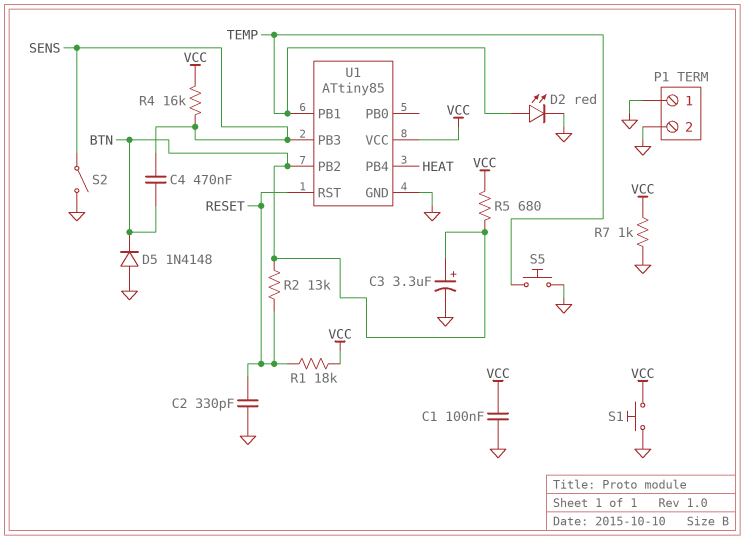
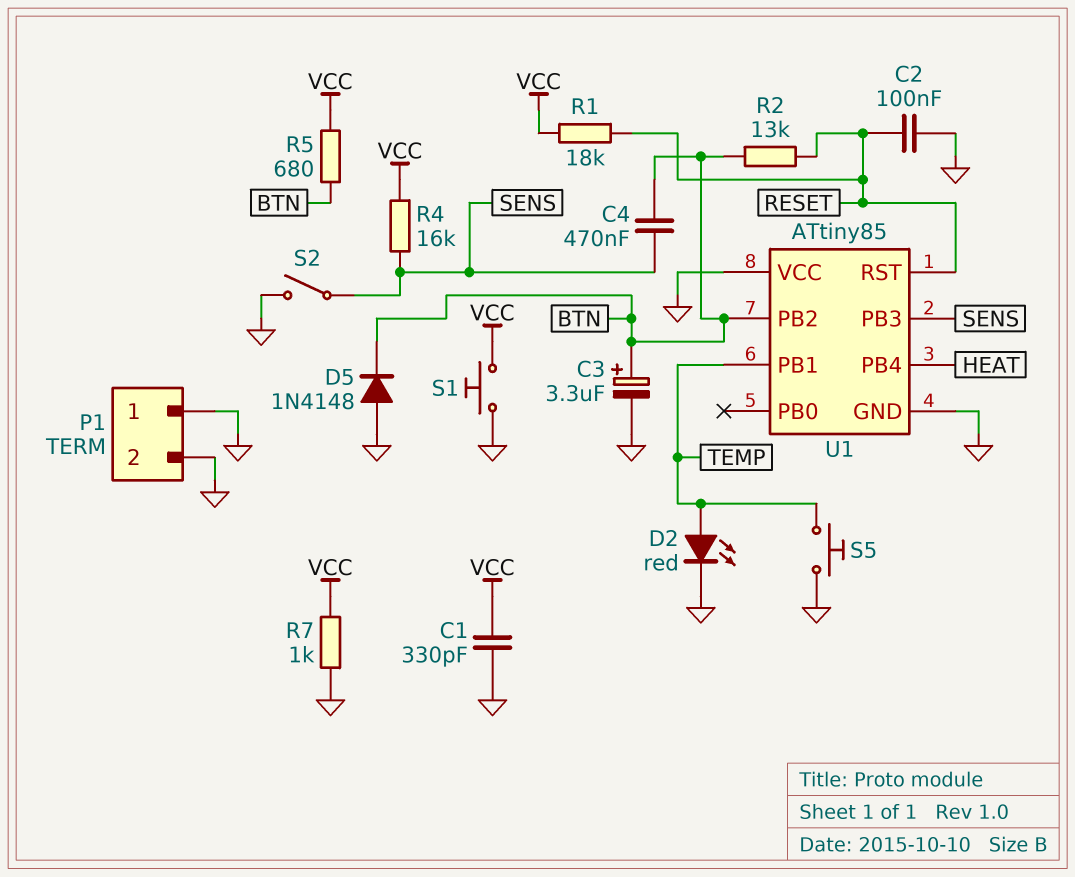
C1: 100nF (GND, VCC) -> 330pF (GND, VCC)
C2: 330pF (GND, RESET) -> 100nF (GND, RESET)
U1 pin VCC: VCC -> GND

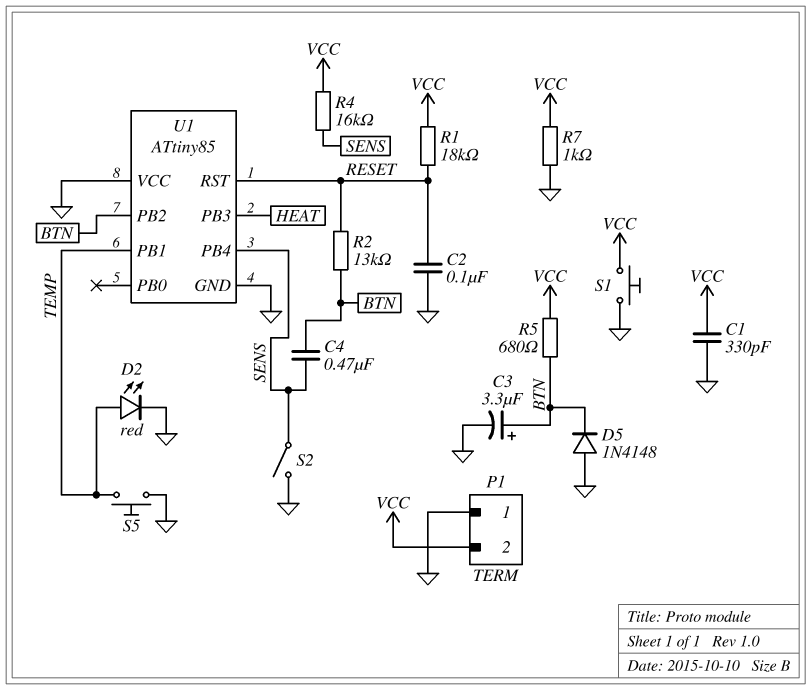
P1 pin 2: GND -> VCC
U1 pin PB3: SENS -> HEAT
U1 pin PB4: HEAT -> SENS

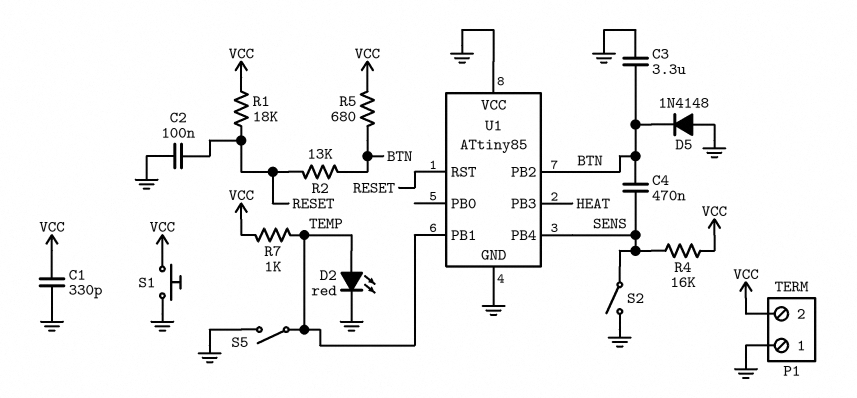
C3: 3.3uF (plus BTN, minus GND) -> 3.3uF (BTN, GND)
R7: 1k (GND, VCC) -> 1k (TEMP, VCC)
S5: button (GND, TEMP) -> switch (GND, TEMP)

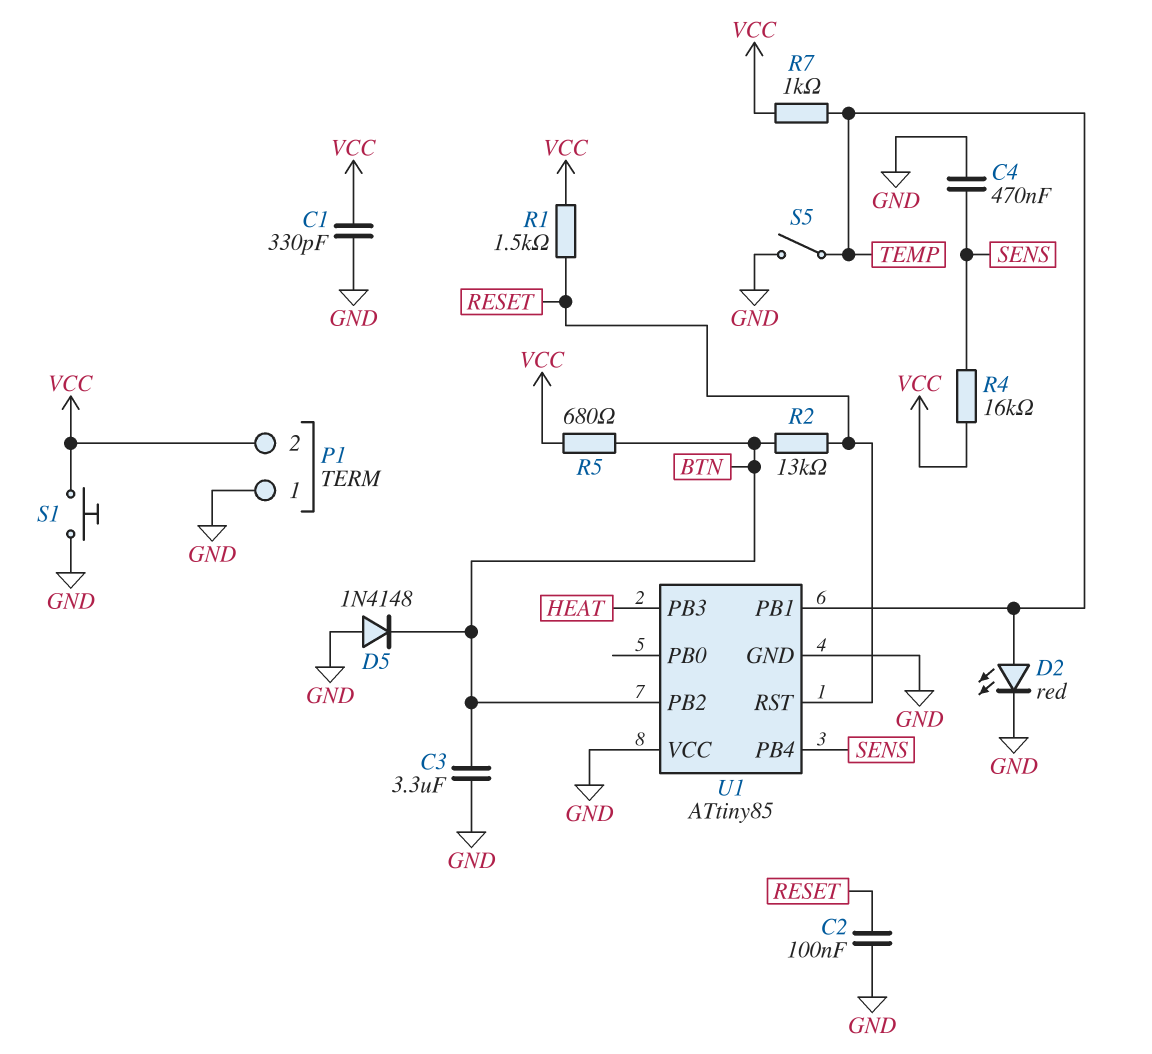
C4: 470nF (BTN, SENS) -> 470nF (GND, SENS)
R1: 18k (RESET, VCC) -> 1.5k (RESET, VCC)
S2: switch (GND, SENS) -> none

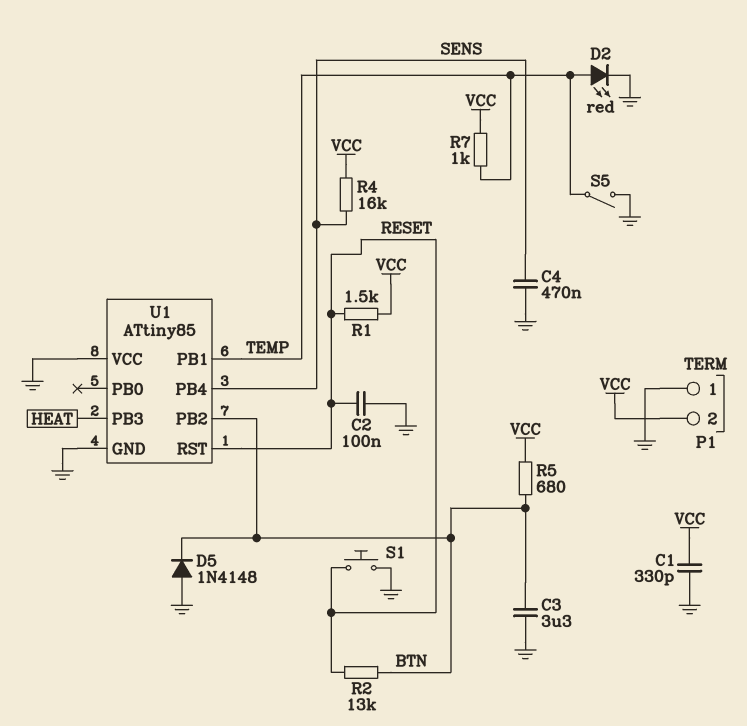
S1: button (GND, VCC) -> button (GND, RESET)

